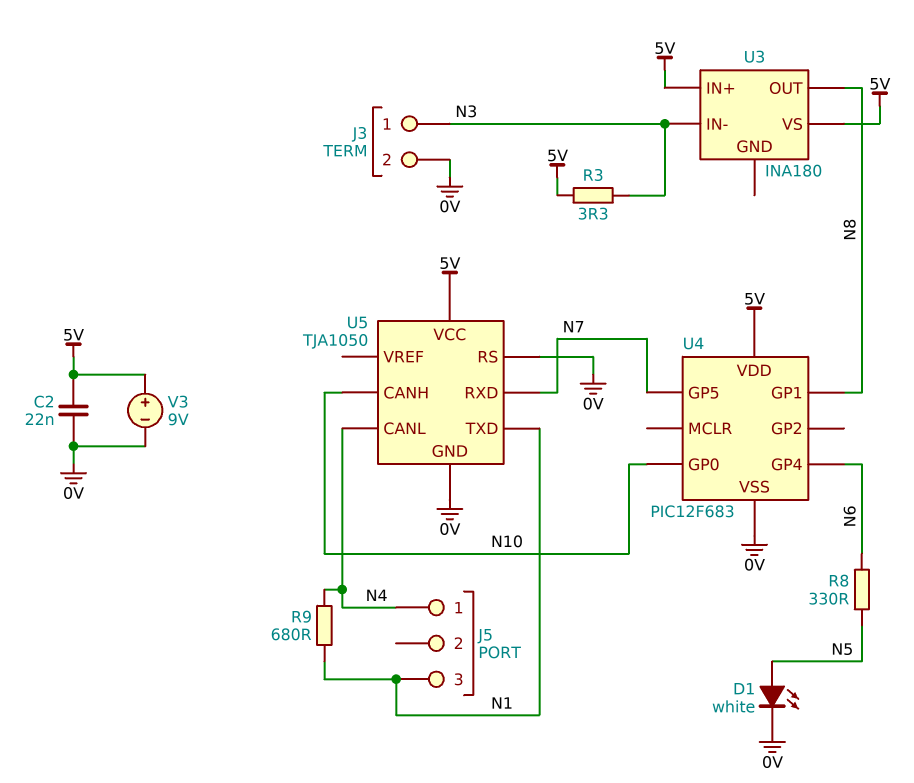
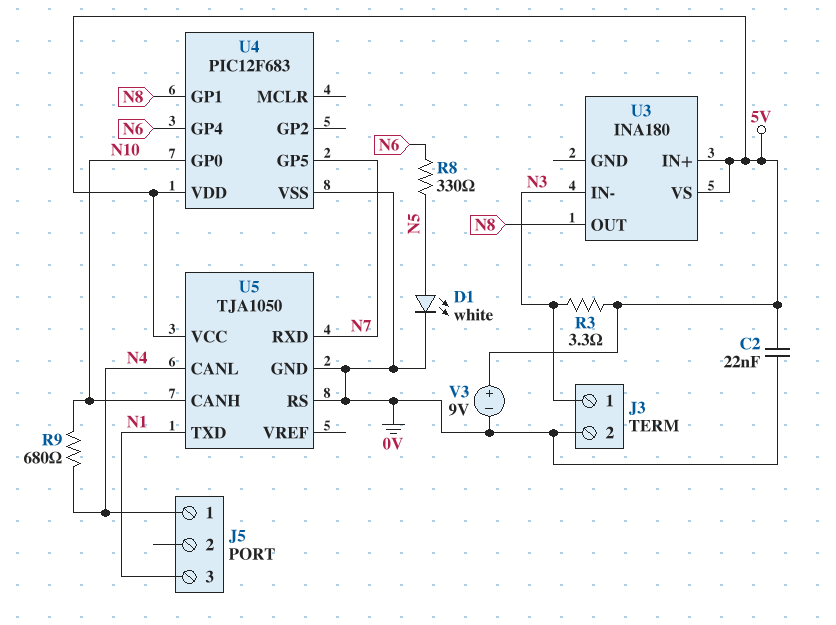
R9: 680 (N1, N4) -> 680 (N4, N10)

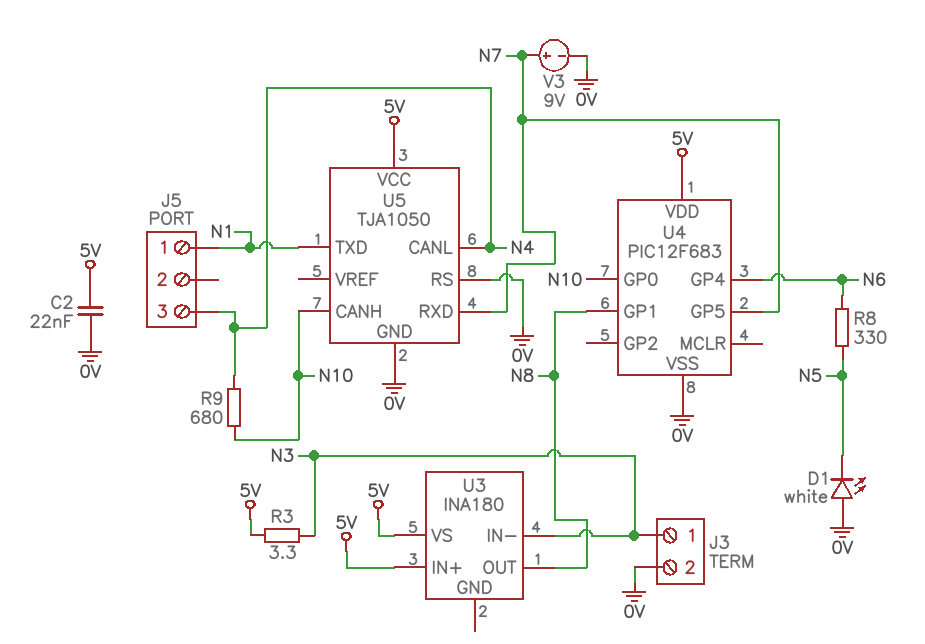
D1: LED white (A N5, K 0V) -> LED white (A 0V, K N5)
J5 pin 1: N4 -> N1
J5 pin 3: N1 -> N4
V3: 9V (plus 5V, minus 0V) -> 9V (plus N7, minus 0V)

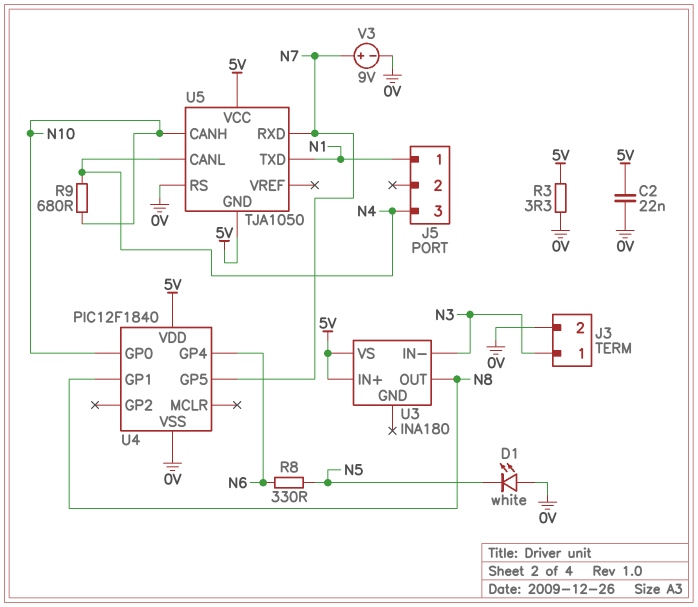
R3: 3.3 (5V, N3) -> 3.3 (0V, 5V)
U4: PIC12F683 -> PIC12F1840
U5 pin GND: 0V -> 5V

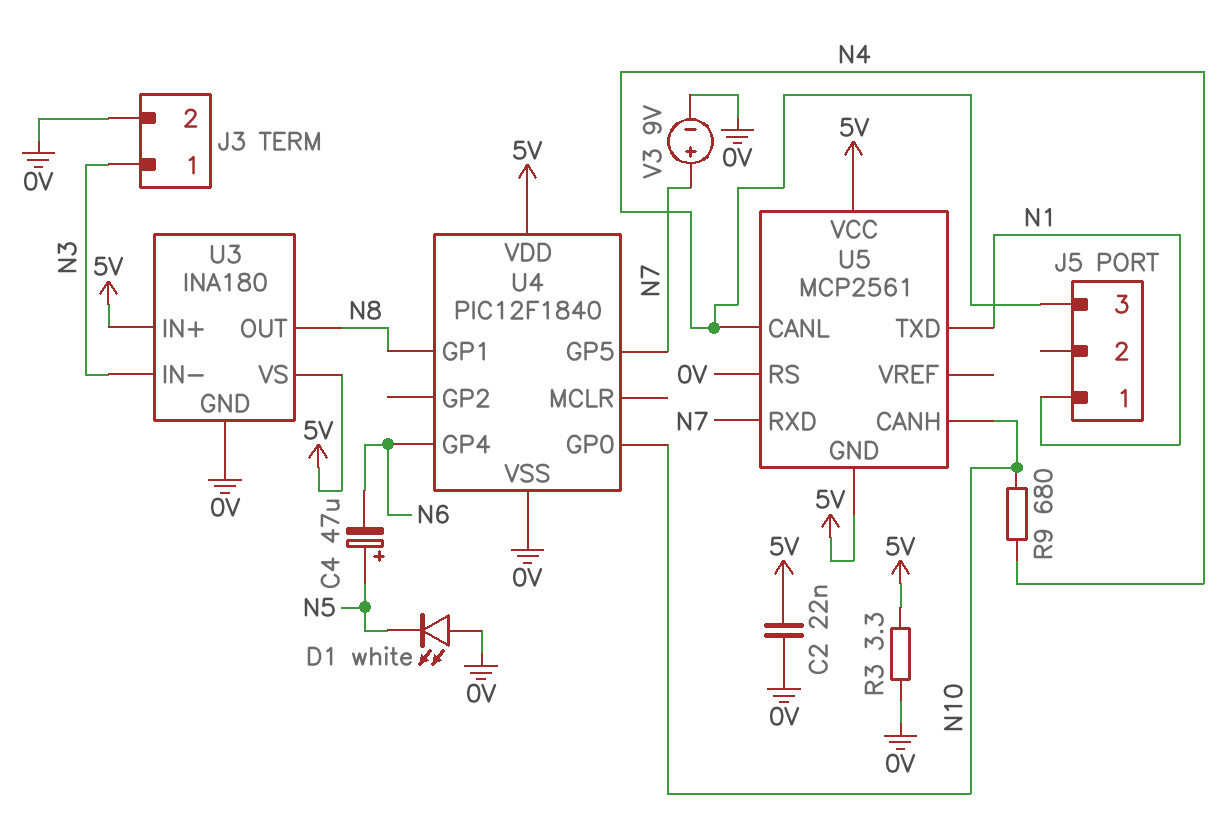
C4: none -> 47uF (plus N5, minus N6)
R8: 330 (N5, N6) -> none
U3 pin GND: none -> 0V
U5: TJA1050 -> MCP2561

